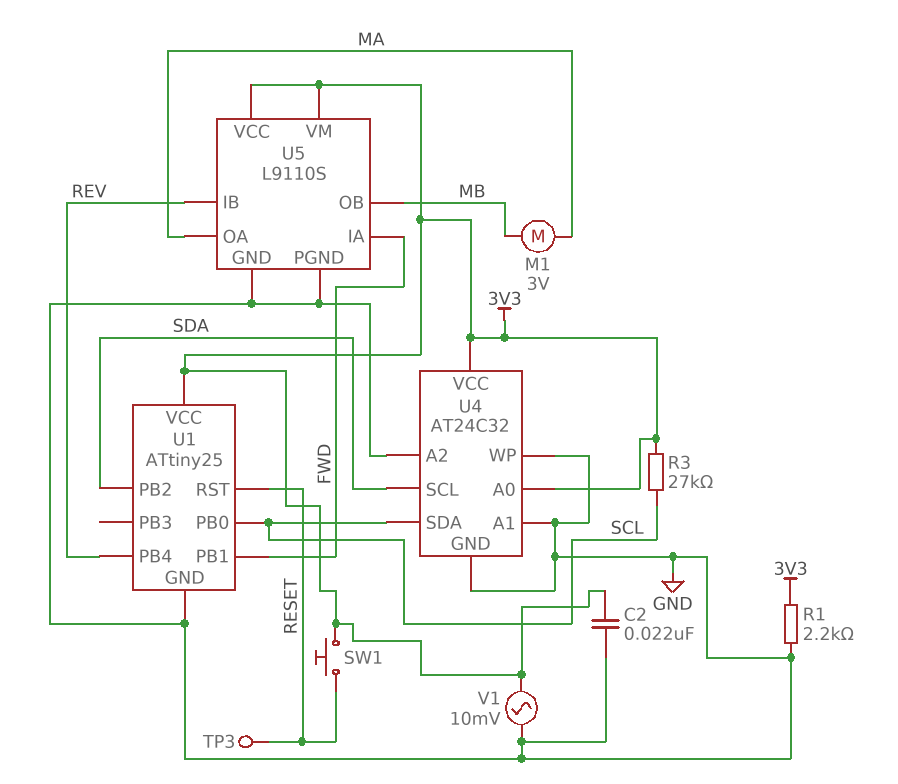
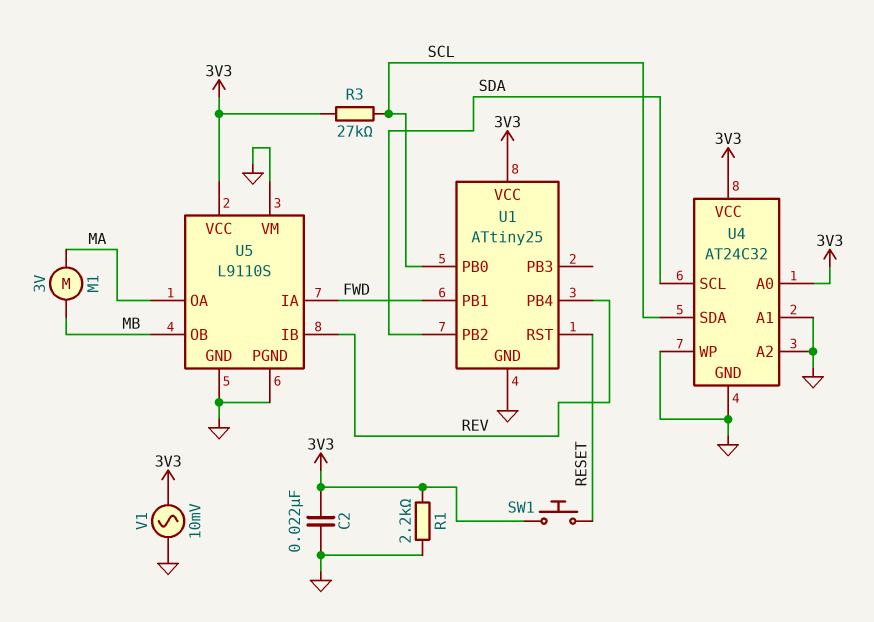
TP3: test point (RESET) -> none
U5 pin VM: 3V3 -> GND

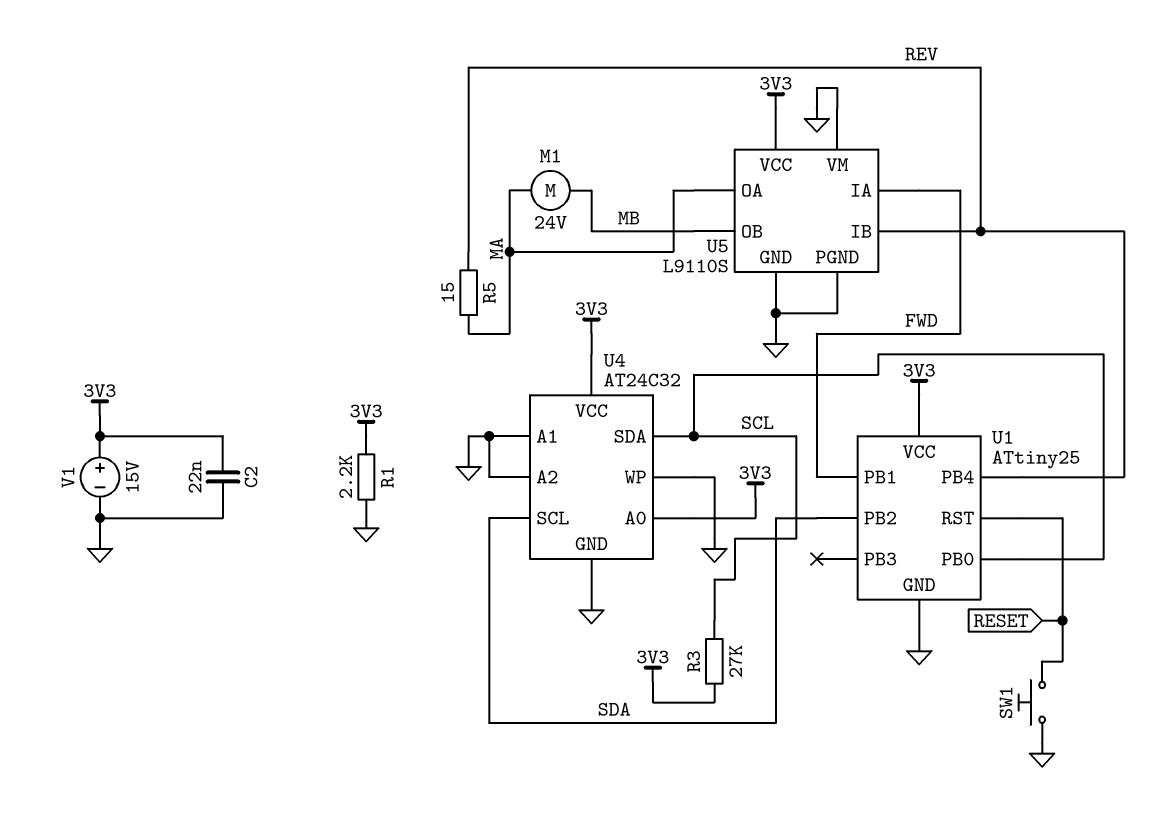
M1: motor 3V (MA, MB) -> motor 24V (MA, MB)
R5: none -> 15 (MA, REV)
SW1: button (3V3, RESET) -> button (GND, RESET)
V1: AC 10mV (3V3, GND) -> 15V (plus 3V3, minus GND)

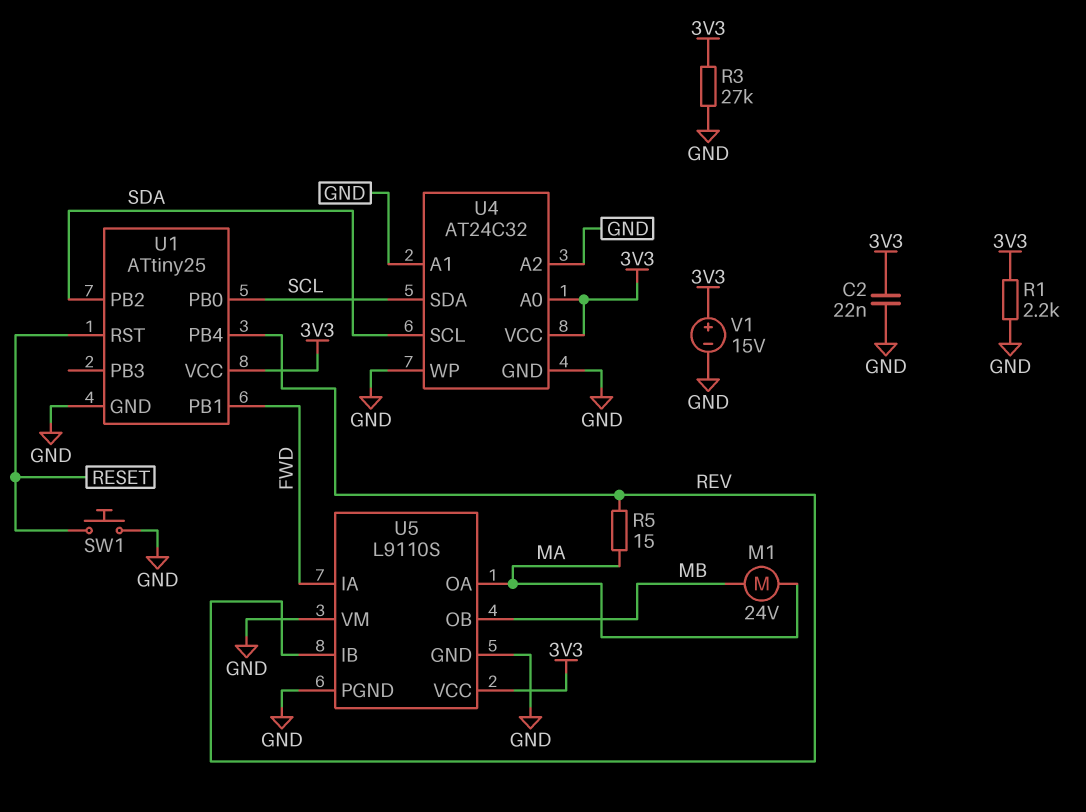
R3: 27k (3V3, SCL) -> 27k (3V3, GND)

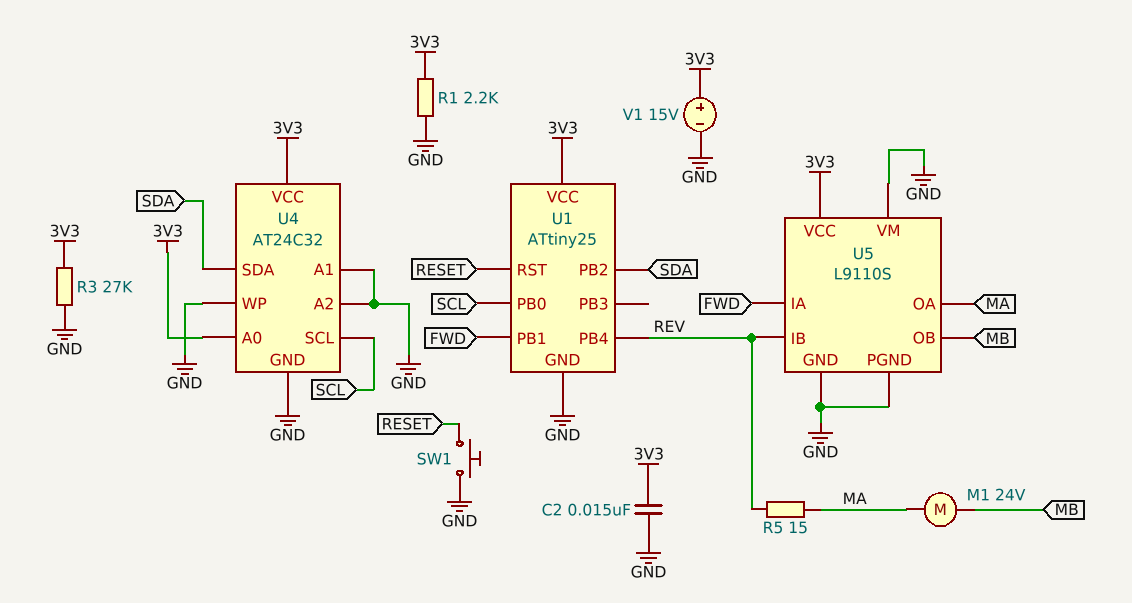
C2: 22nF (3V3, GND) -> 15nF (3V3, GND)
U4 pin SCL: SDA -> SCL
U4 pin SDA: SCL -> SDA

